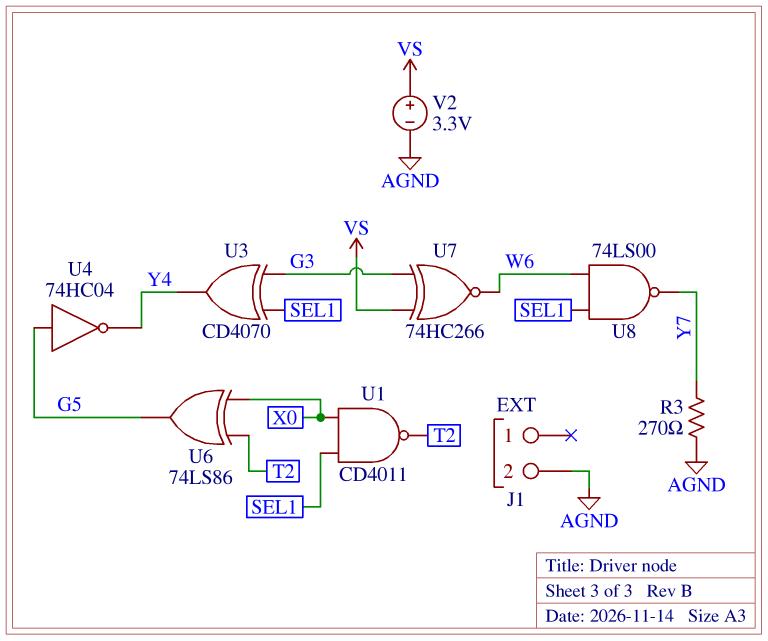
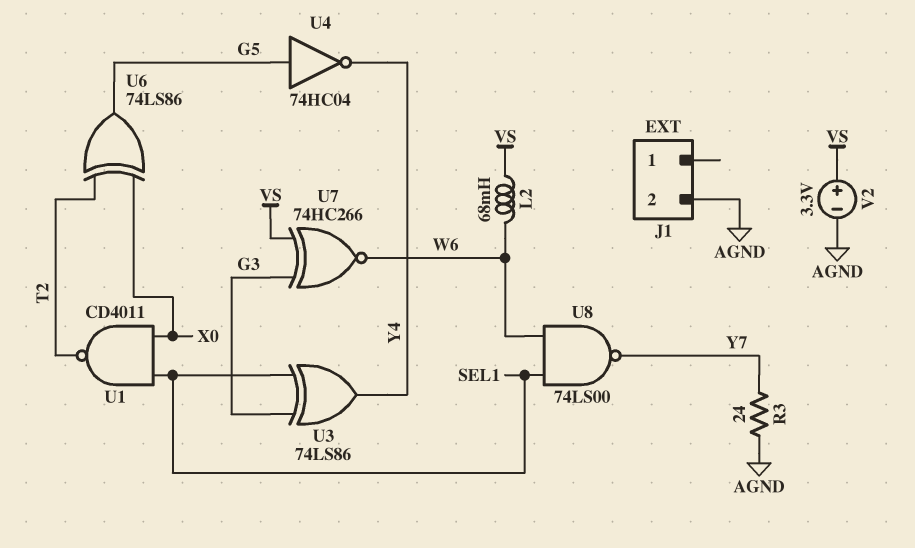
L2: none -> 68mH (VS, W6)
R3: 270 (AGND, Y7) -> 24 (AGND, Y7)
U3: XOR CD4070 (in G3, in SEL1, out Y4) -> XOR 74LS86 (in G3, in SEL1, out Y4)

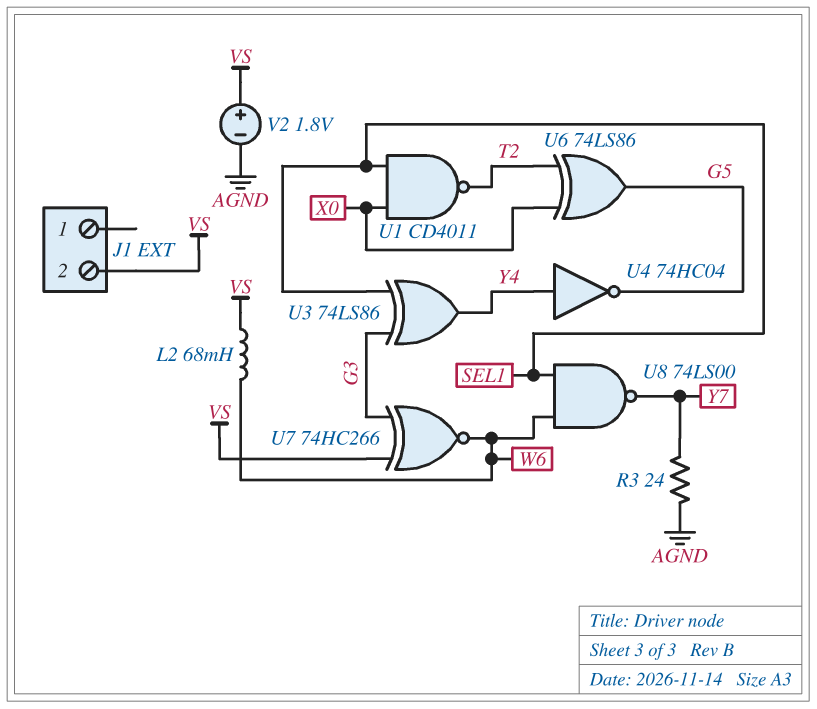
J1 pin 2: AGND -> VS
U4: NOT 74HC04 (in G5, out Y4) -> NOT 74HC04 (in Y4, out G5)
V2: 3.3V (plus VS, minus AGND) -> 1.8V (plus VS, minus AGND)

